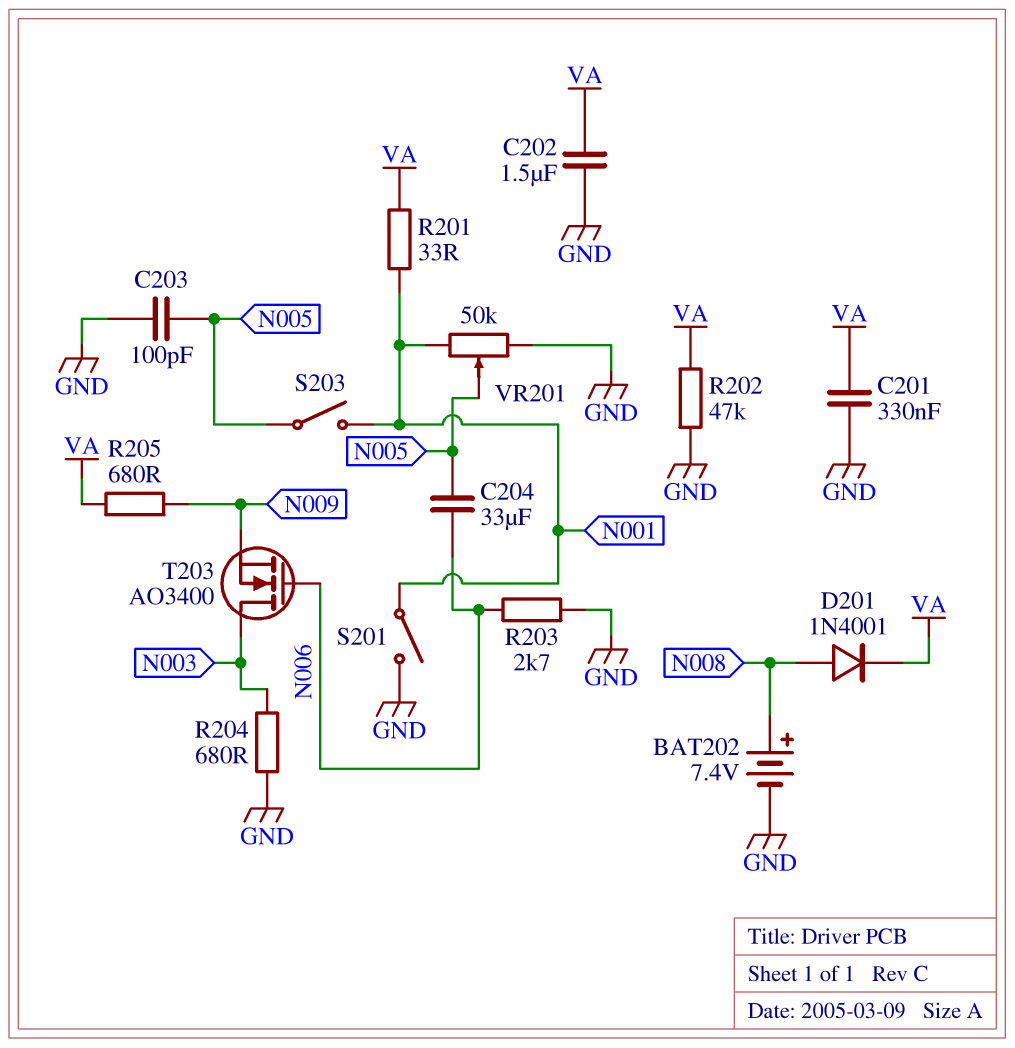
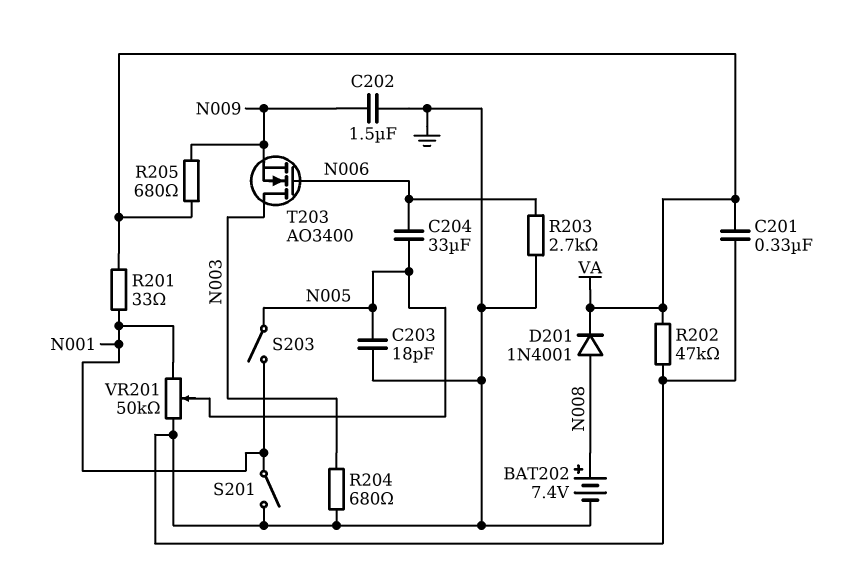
C202: 1.5uF (GND, VA) -> 1.5uF (GND, N009)
C203: 100pF (GND, N005) -> 18pF (GND, N005)

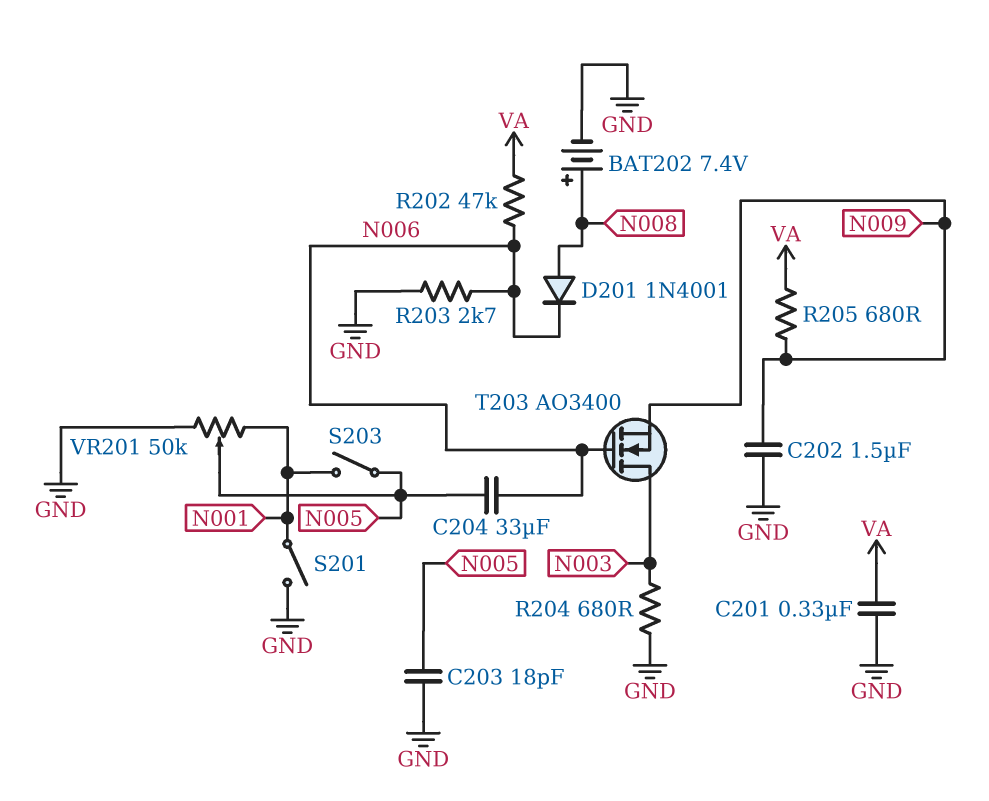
D201: diode 1N4001 (A N008, K VA) -> diode 1N4001 (A N008, K N006)
R201: 33 (N001, VA) -> none
R202: 47k (GND, VA) -> 47k (N006, VA)

